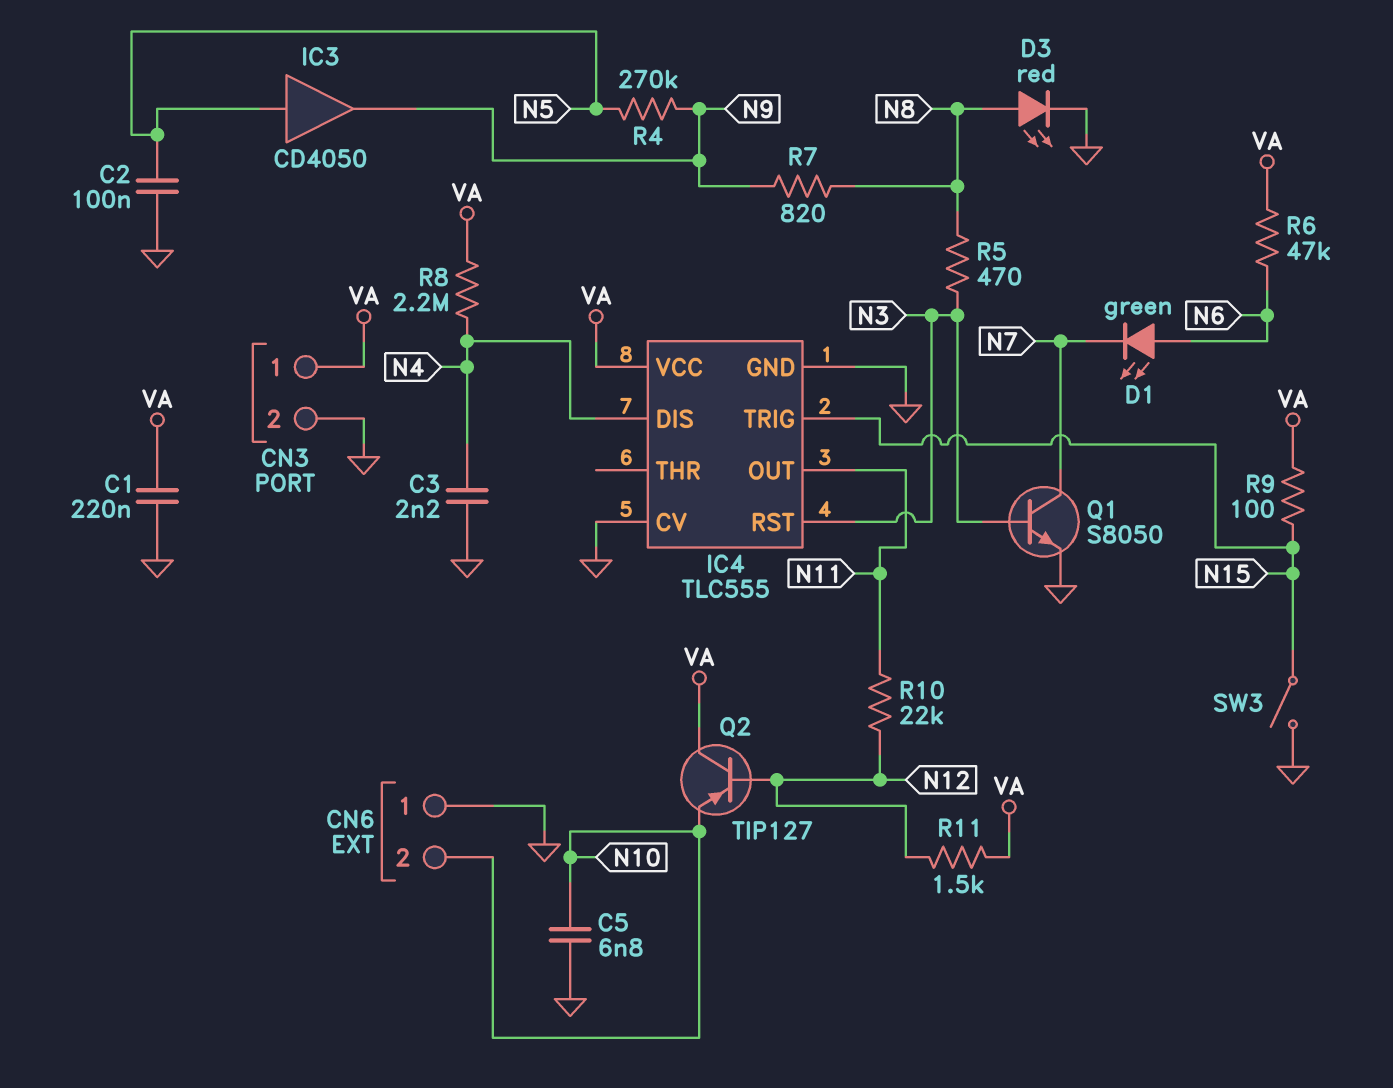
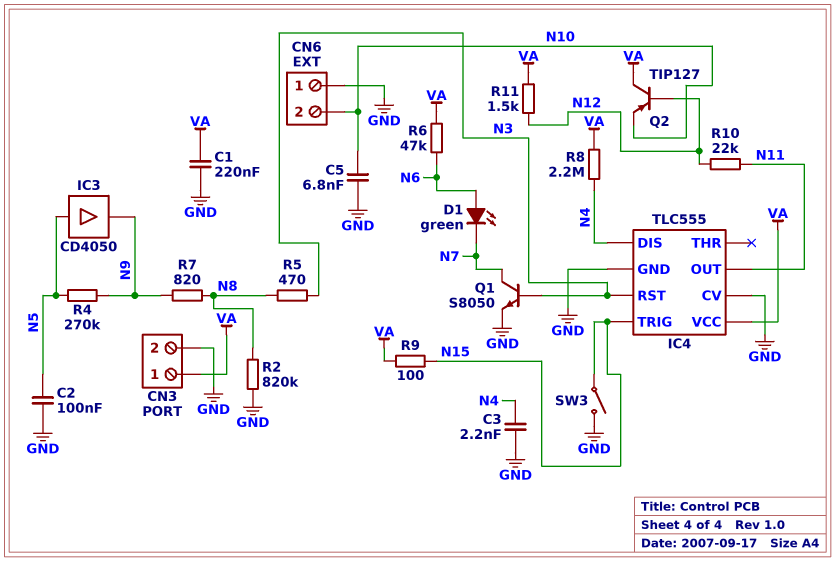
D3: LED red (A N8, K GND) -> none
R2: none -> 820k (GND, N8)

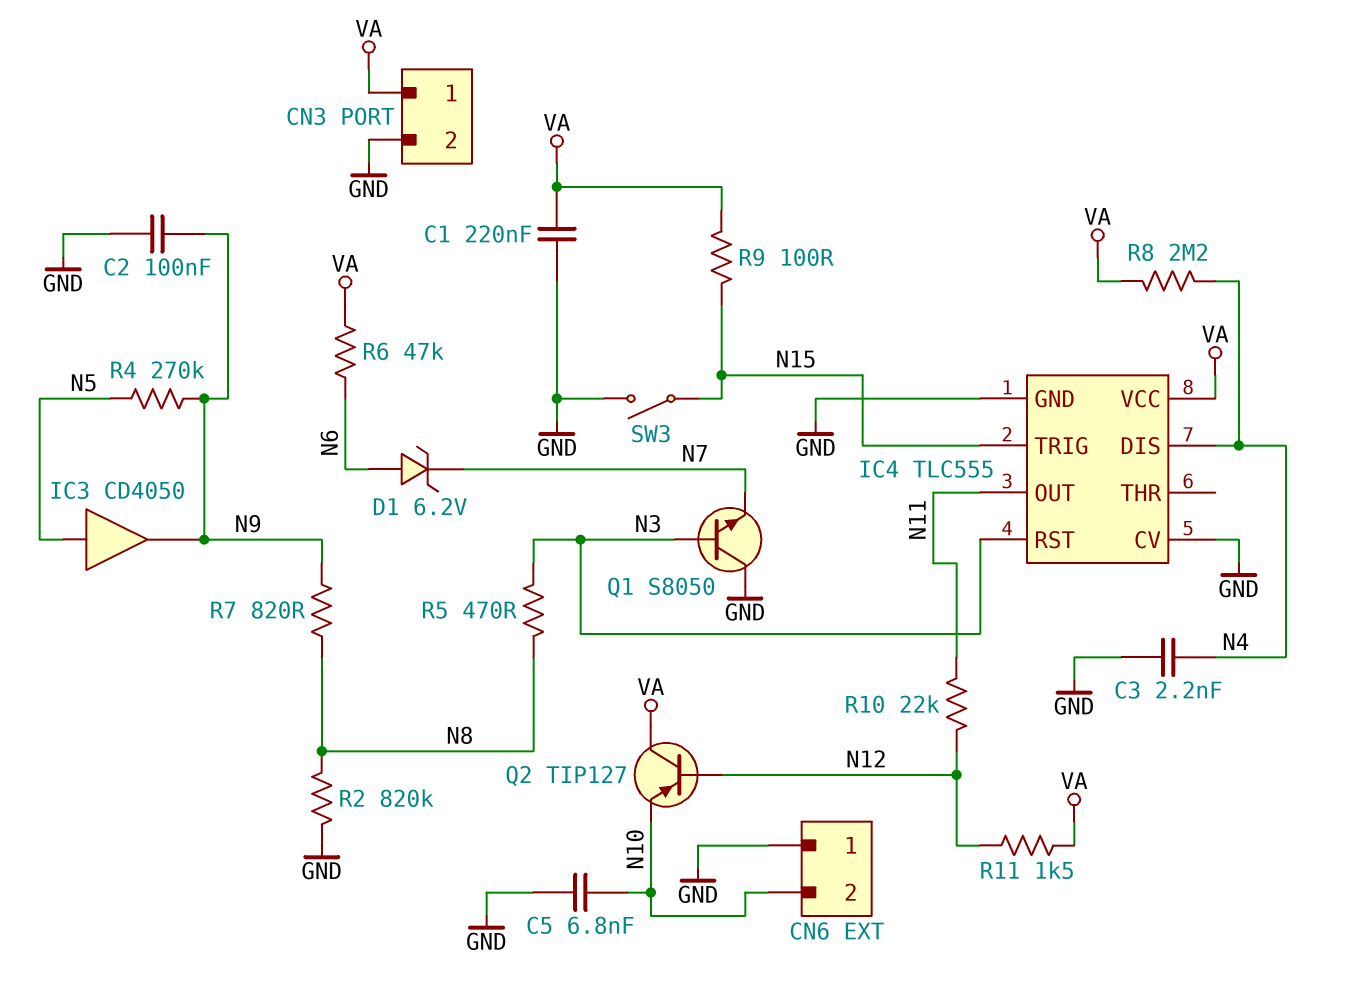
C2: 100nF (GND, N5) -> 100nF (GND, N9)
D1: LED green (A N6, K N7) -> zener 6.2V (A N6, K N7)
Q1: NPN S8050 (B N3, C N7, E GND) -> NPN S8050 (B N3, C GND, E N7)

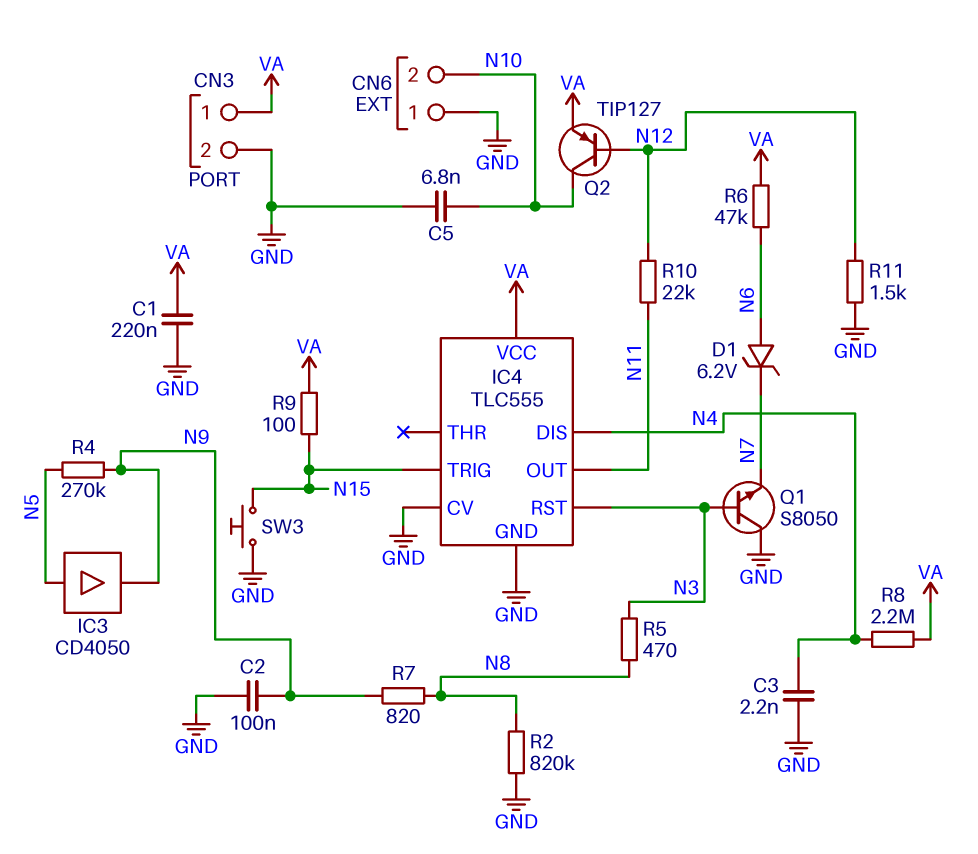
Q2: PNP TIP127 (B N12, C VA, E N10) -> PNP TIP127 (B N12, C N10, E VA)
R11: 1.5k (N12, VA) -> 1.5k (GND, N12)
SW3: switch (GND, N15) -> button (GND, N15)

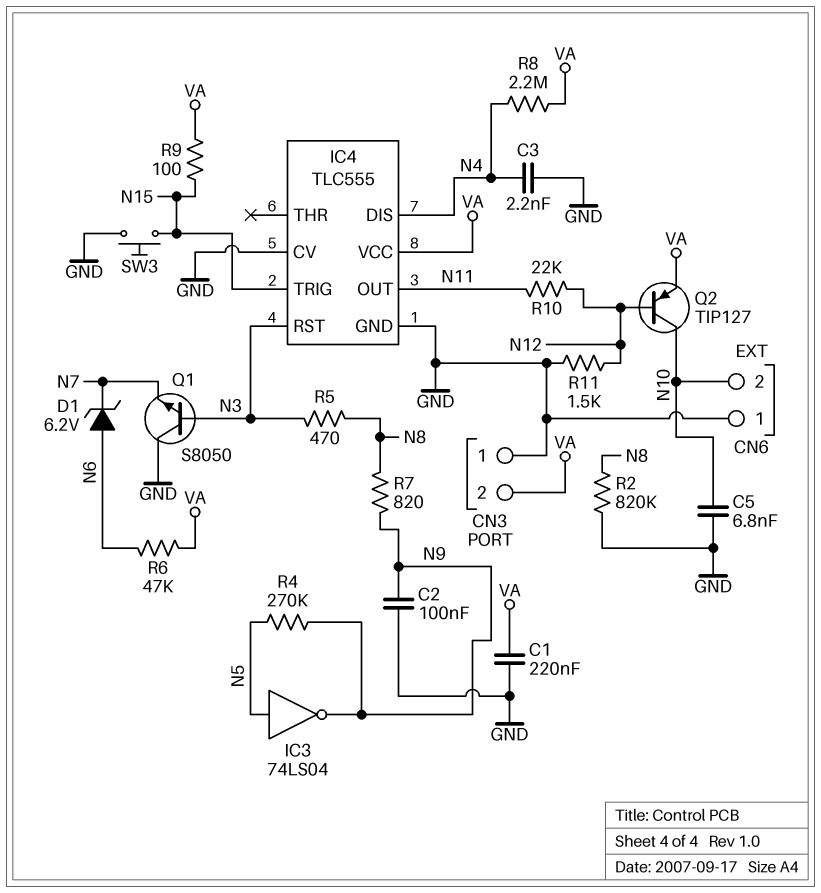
CN3 pin 1: VA -> GND
CN3 pin 2: GND -> VA
IC3: buffer CD4050 (in N5, out N9) -> NOT 74LS04 (in N5, out N9)

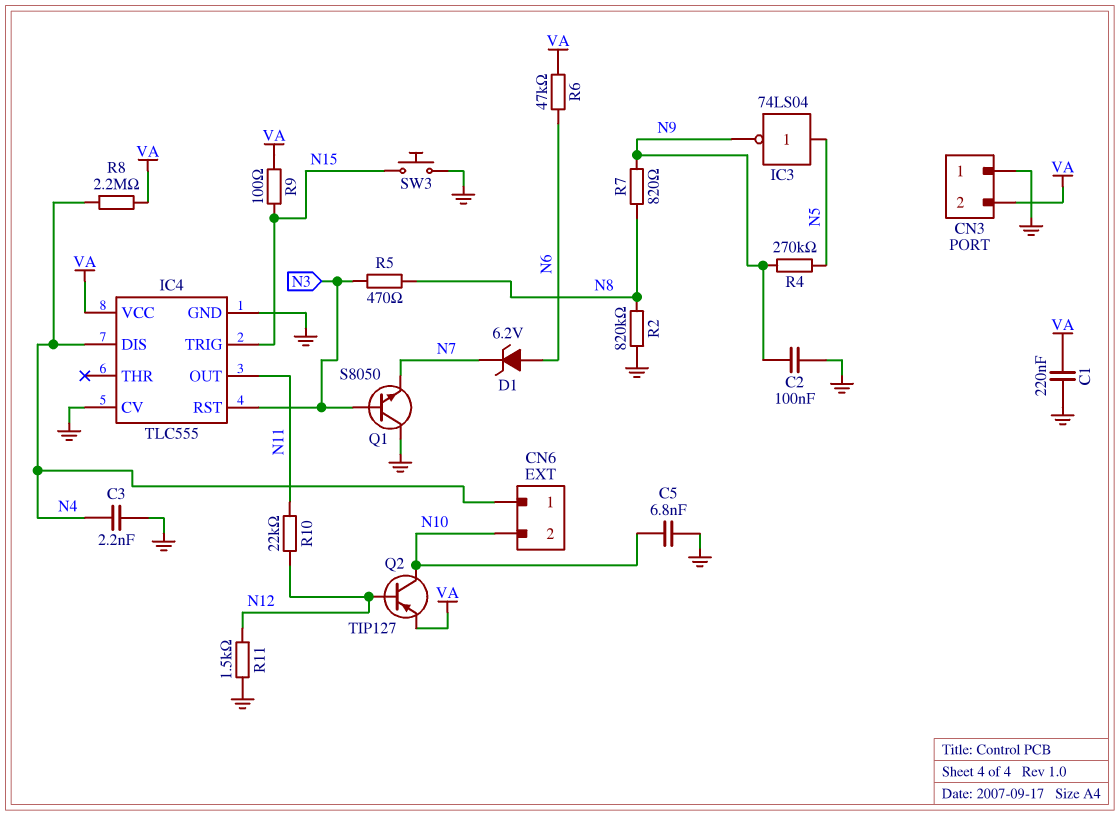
CN6 pin 1: GND -> N4

